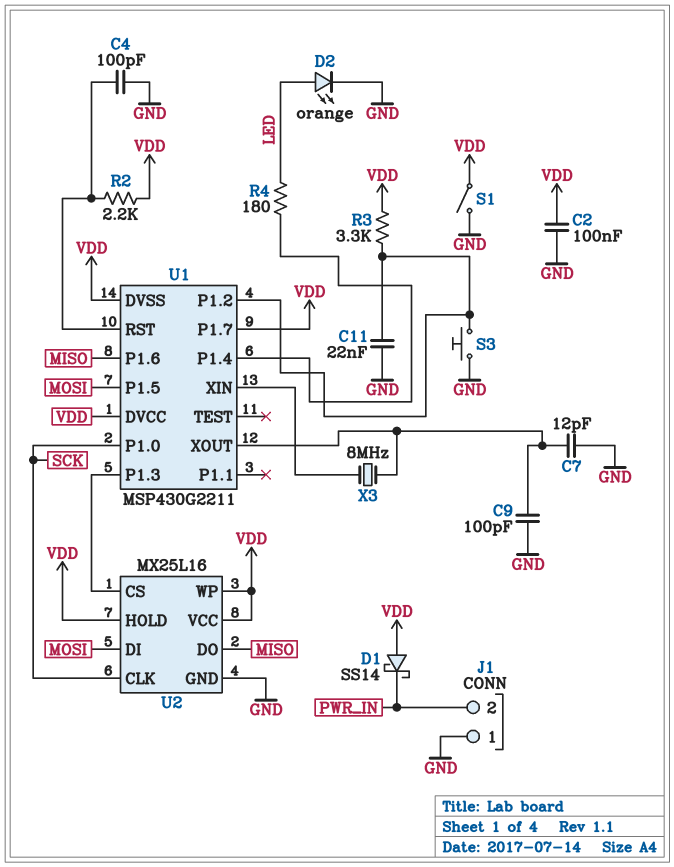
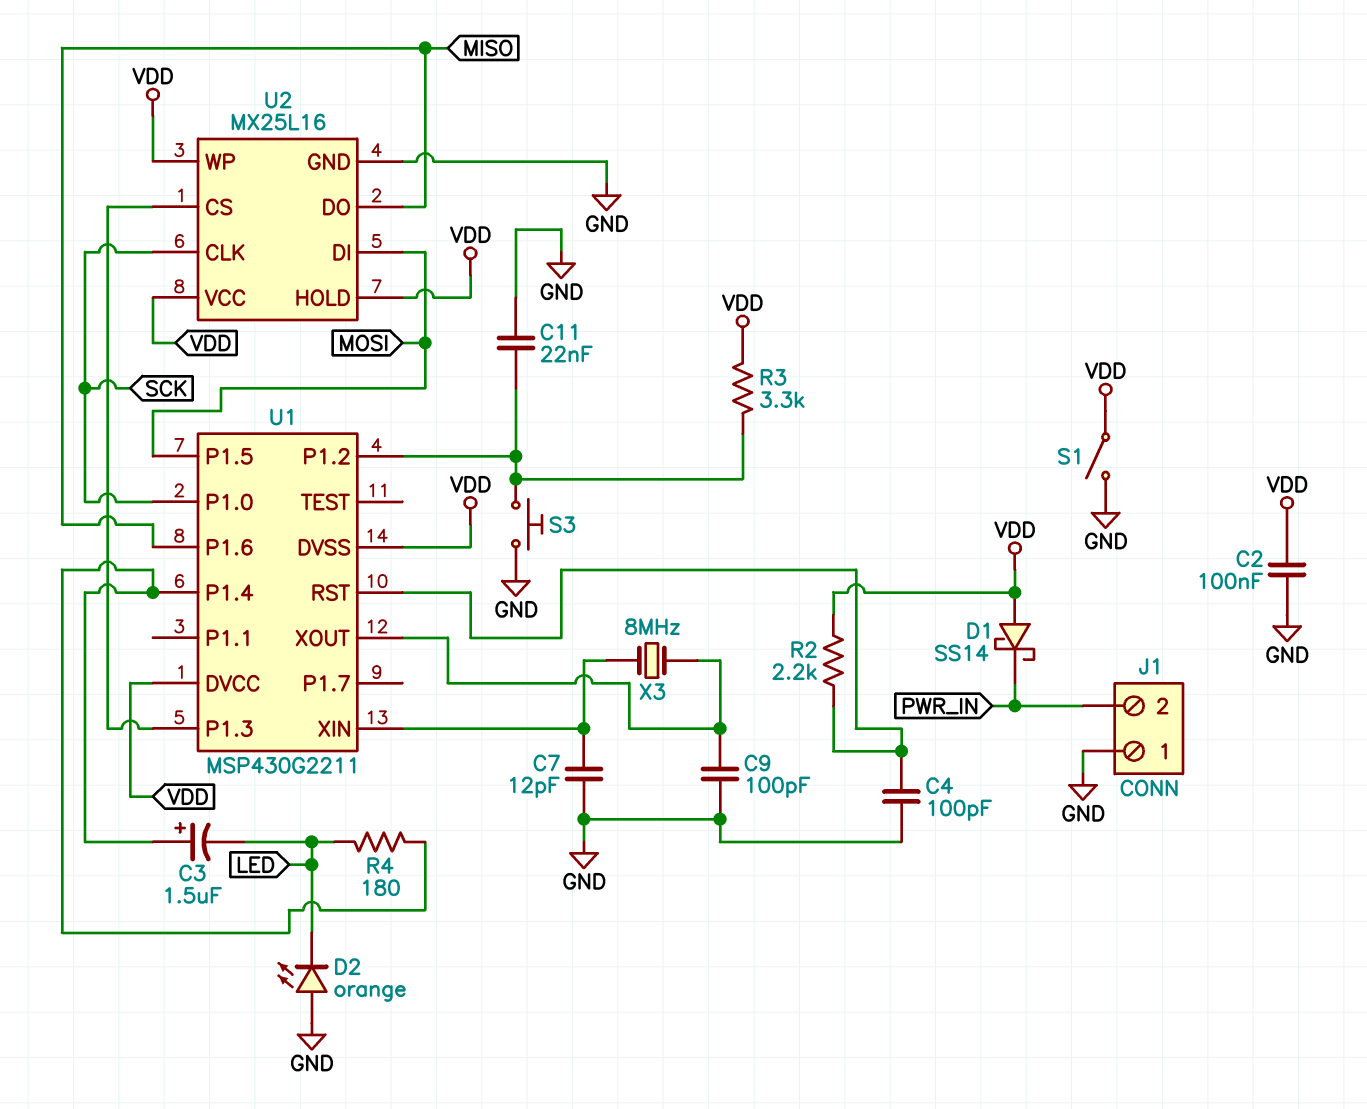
C3: none -> 1.5uF (plus U1/P1.4, minus LED)
C7: 12pF (GND, U1/XOUT) -> 12pF (GND, U1/XIN)
D2: LED orange (A LED, K GND) -> LED orange (A GND, K LED)
U1 pin P1.7: VDD -> none

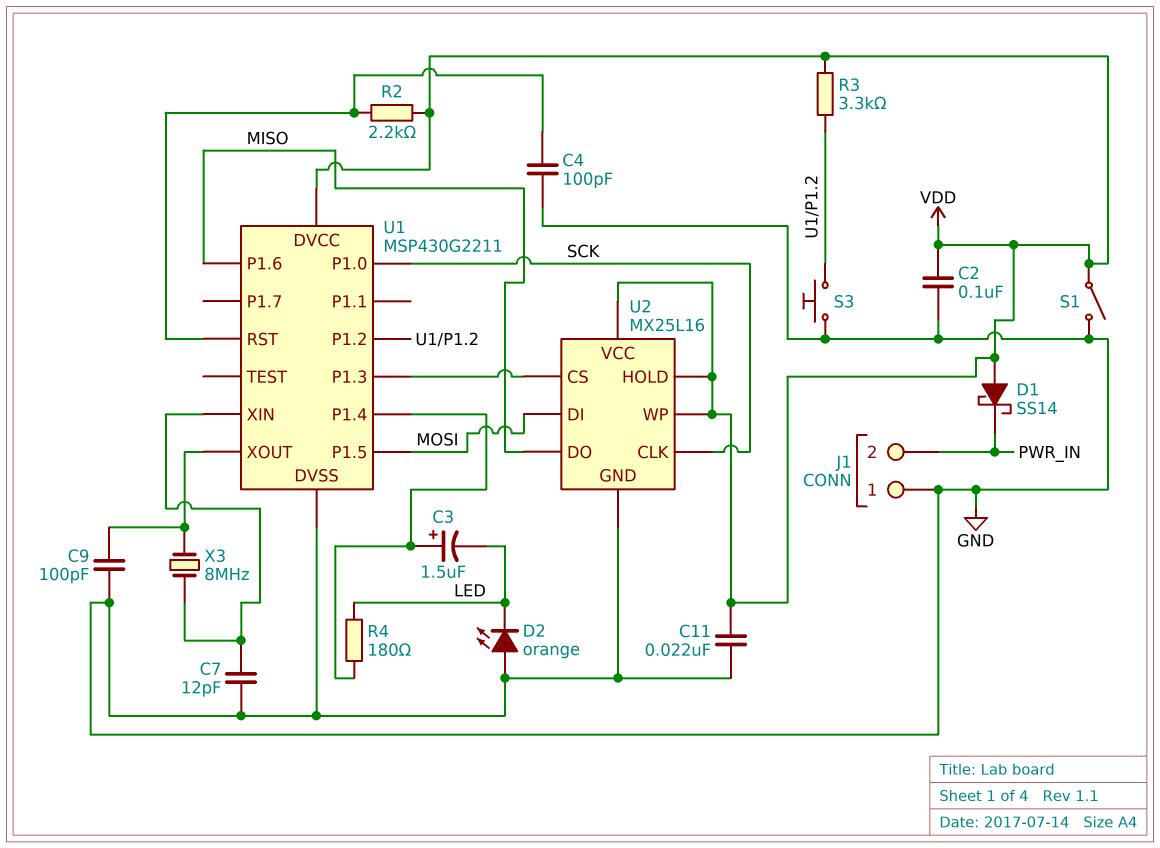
C11: 22nF (GND, U1/P1.2) -> 22nF (GND, VDD)
U1 pin DVSS: VDD -> GND

